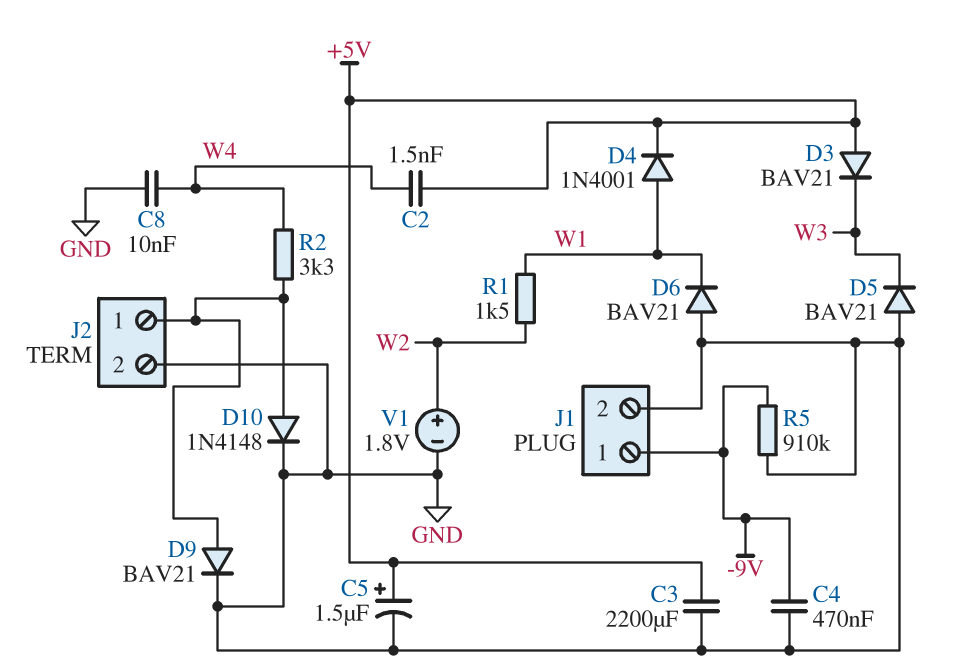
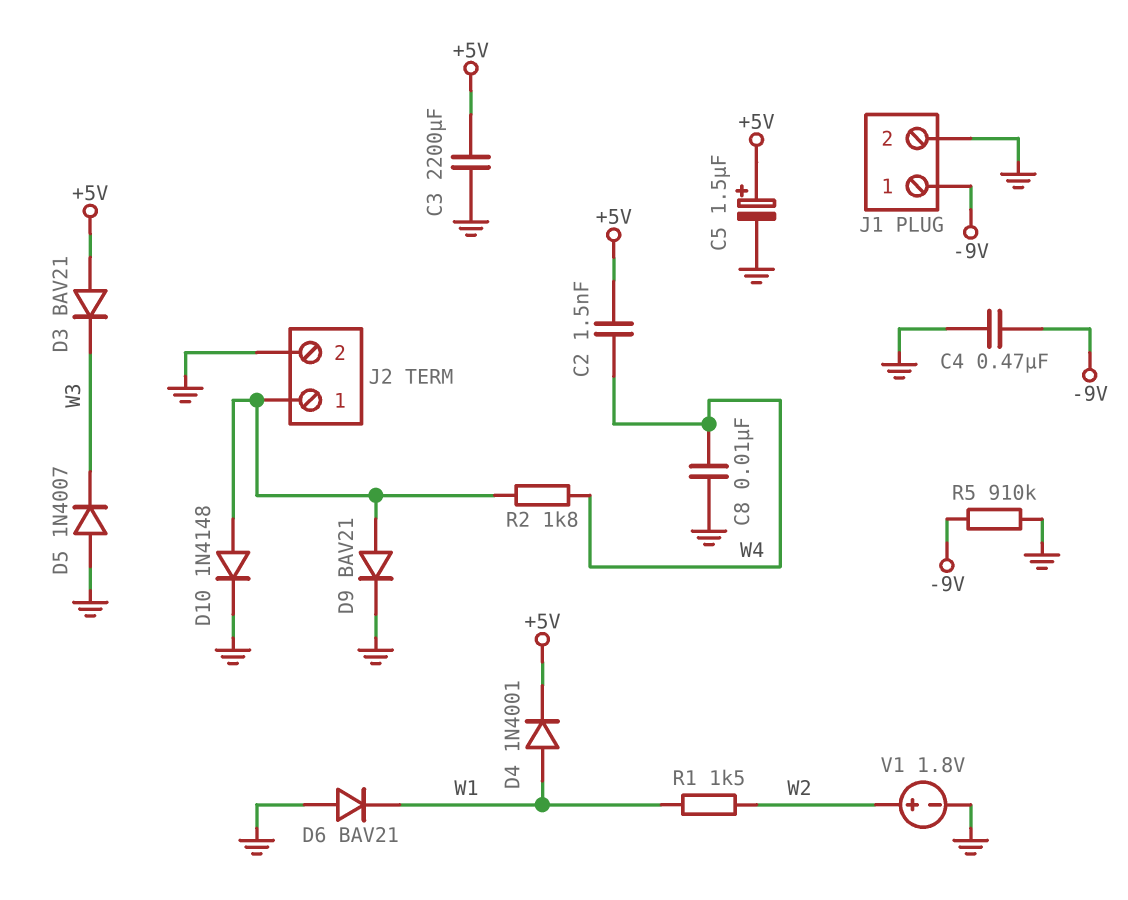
D5: diode BAV21 (A GND, K W3) -> diode 1N4007 (A GND, K W3)
R2: 3.3k (J2/1, W4) -> 1.8k (J2/1, W4)

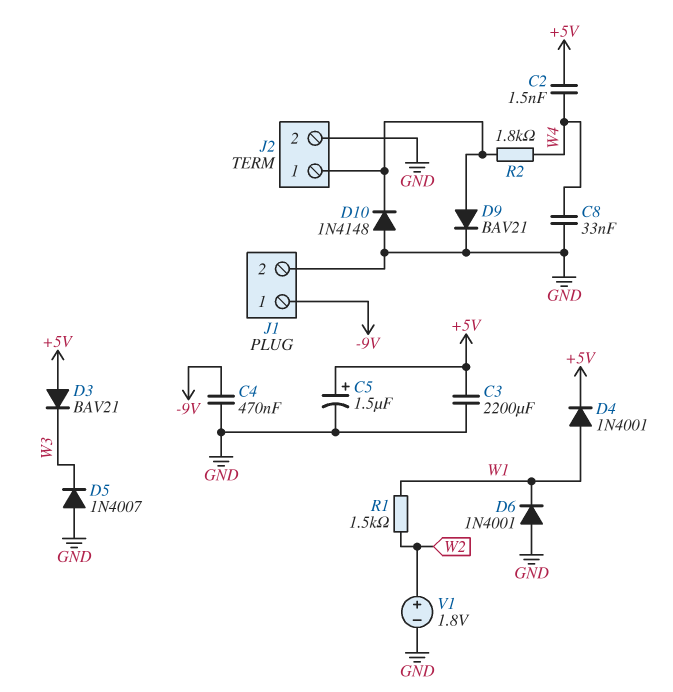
C8: 10nF (GND, W4) -> 33nF (GND, W4)
D6: diode BAV21 (A GND, K W1) -> diode 1N4001 (A GND, K W1)
D10: diode 1N4148 (A J2/1, K GND) -> diode 1N4148 (A GND, K J2/1)
R5: 910k (-9V, GND) -> none

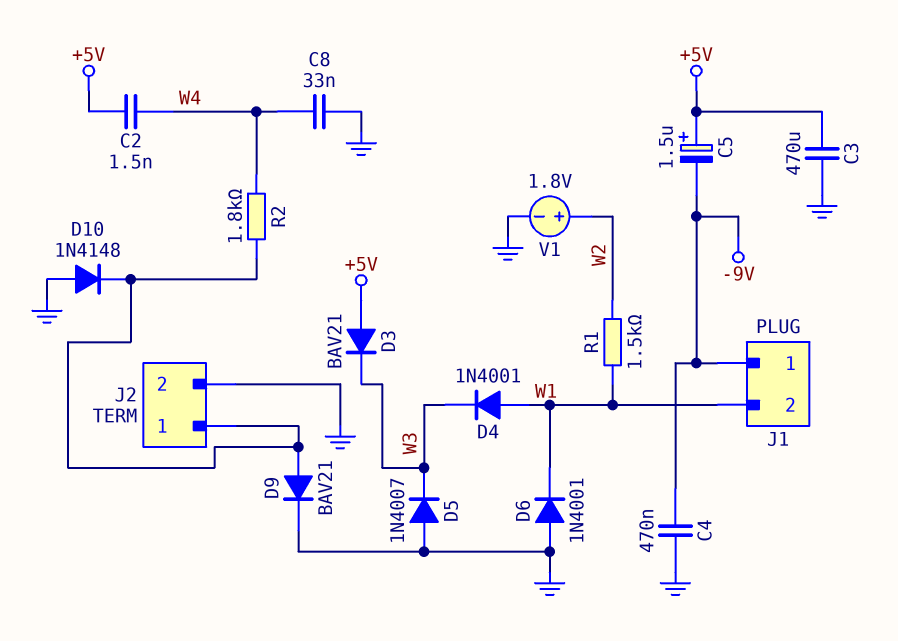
C3: 2200uF (+5V, GND) -> 470uF (+5V, GND)
C5: 1.5uF (plus +5V, minus GND) -> 1.5uF (plus +5V, minus -9V)
D4: diode 1N4001 (A W1, K +5V) -> diode 1N4001 (A W1, K W3)
J1 pin 2: GND -> W1

